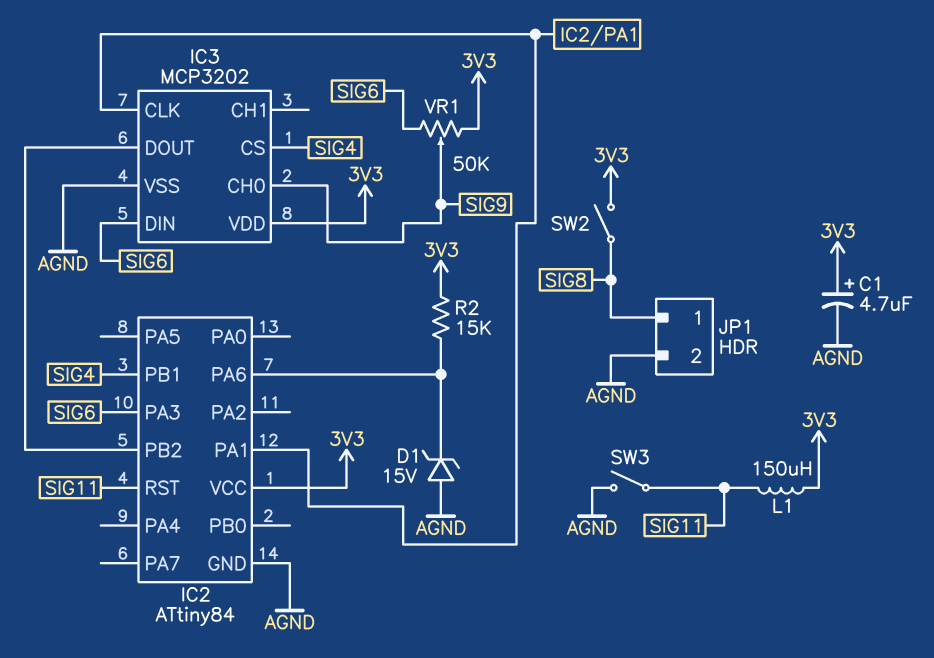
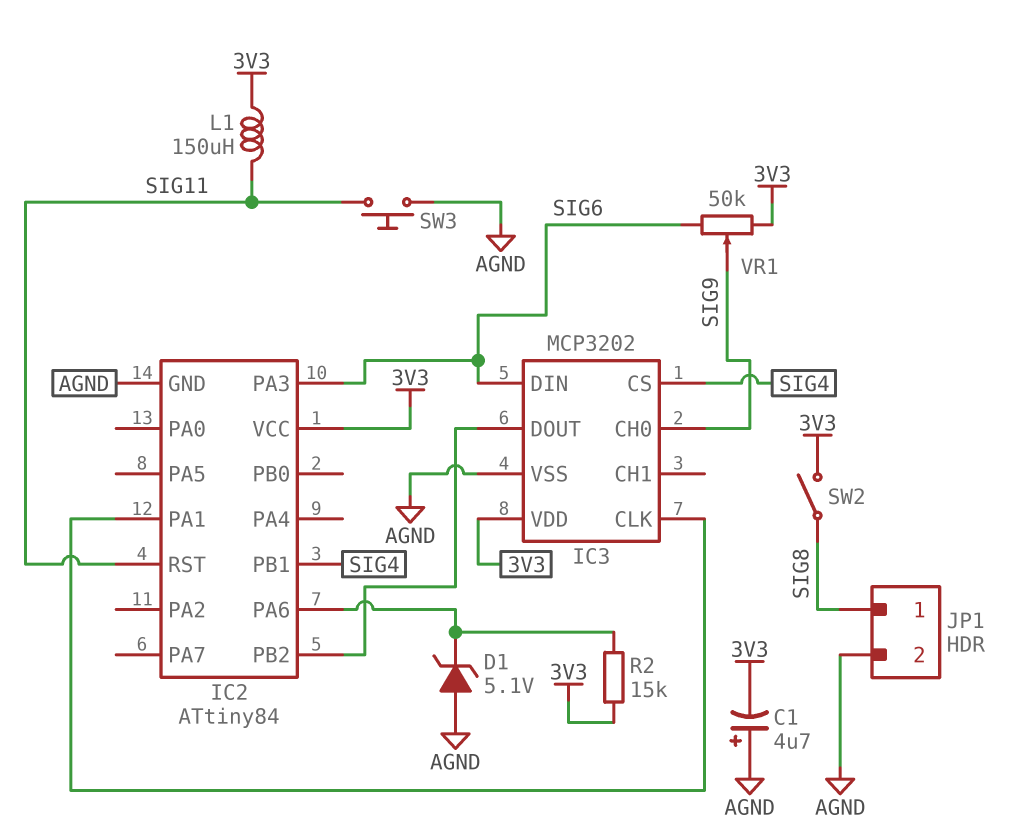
C1: 4.7uF (plus 3V3, minus AGND) -> 4.7uF (plus AGND, minus 3V3)
D1: zener 15V (A AGND, K IC2/PA6) -> zener 5.1V (A AGND, K IC2/PA6)
SW3: switch (AGND, SIG11) -> button (AGND, SIG11)

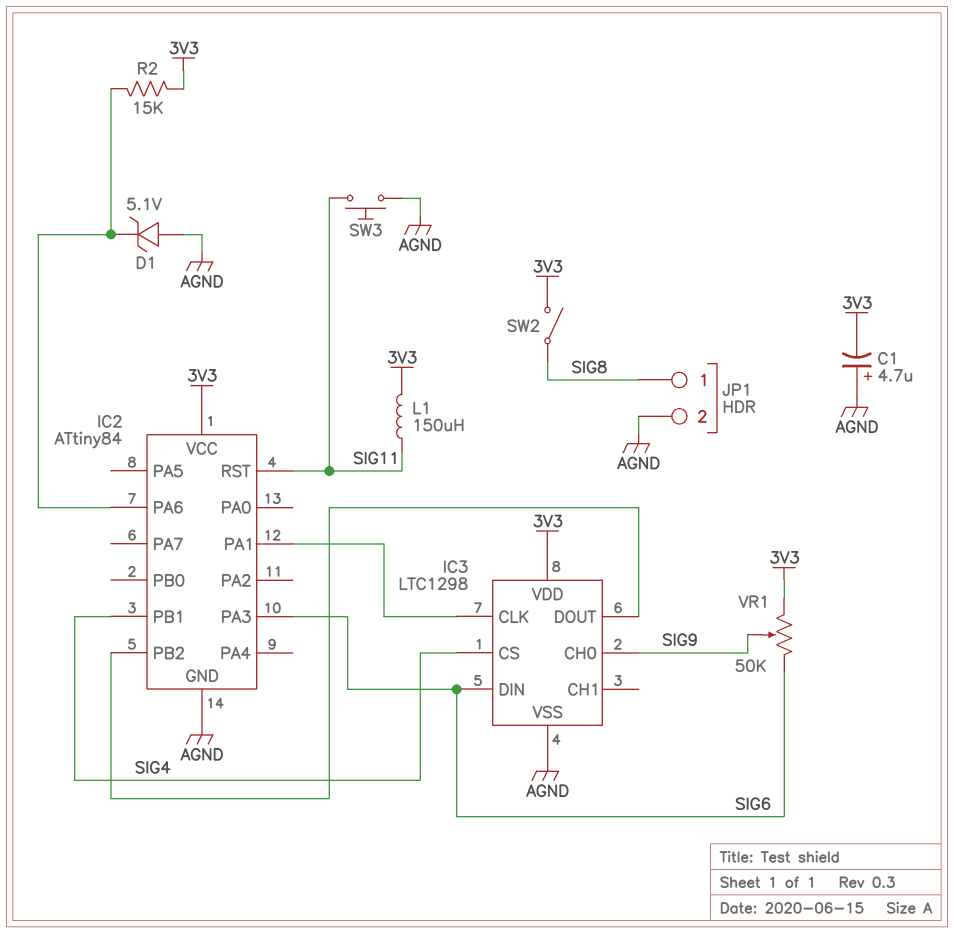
IC3: MCP3202 -> LTC1298

